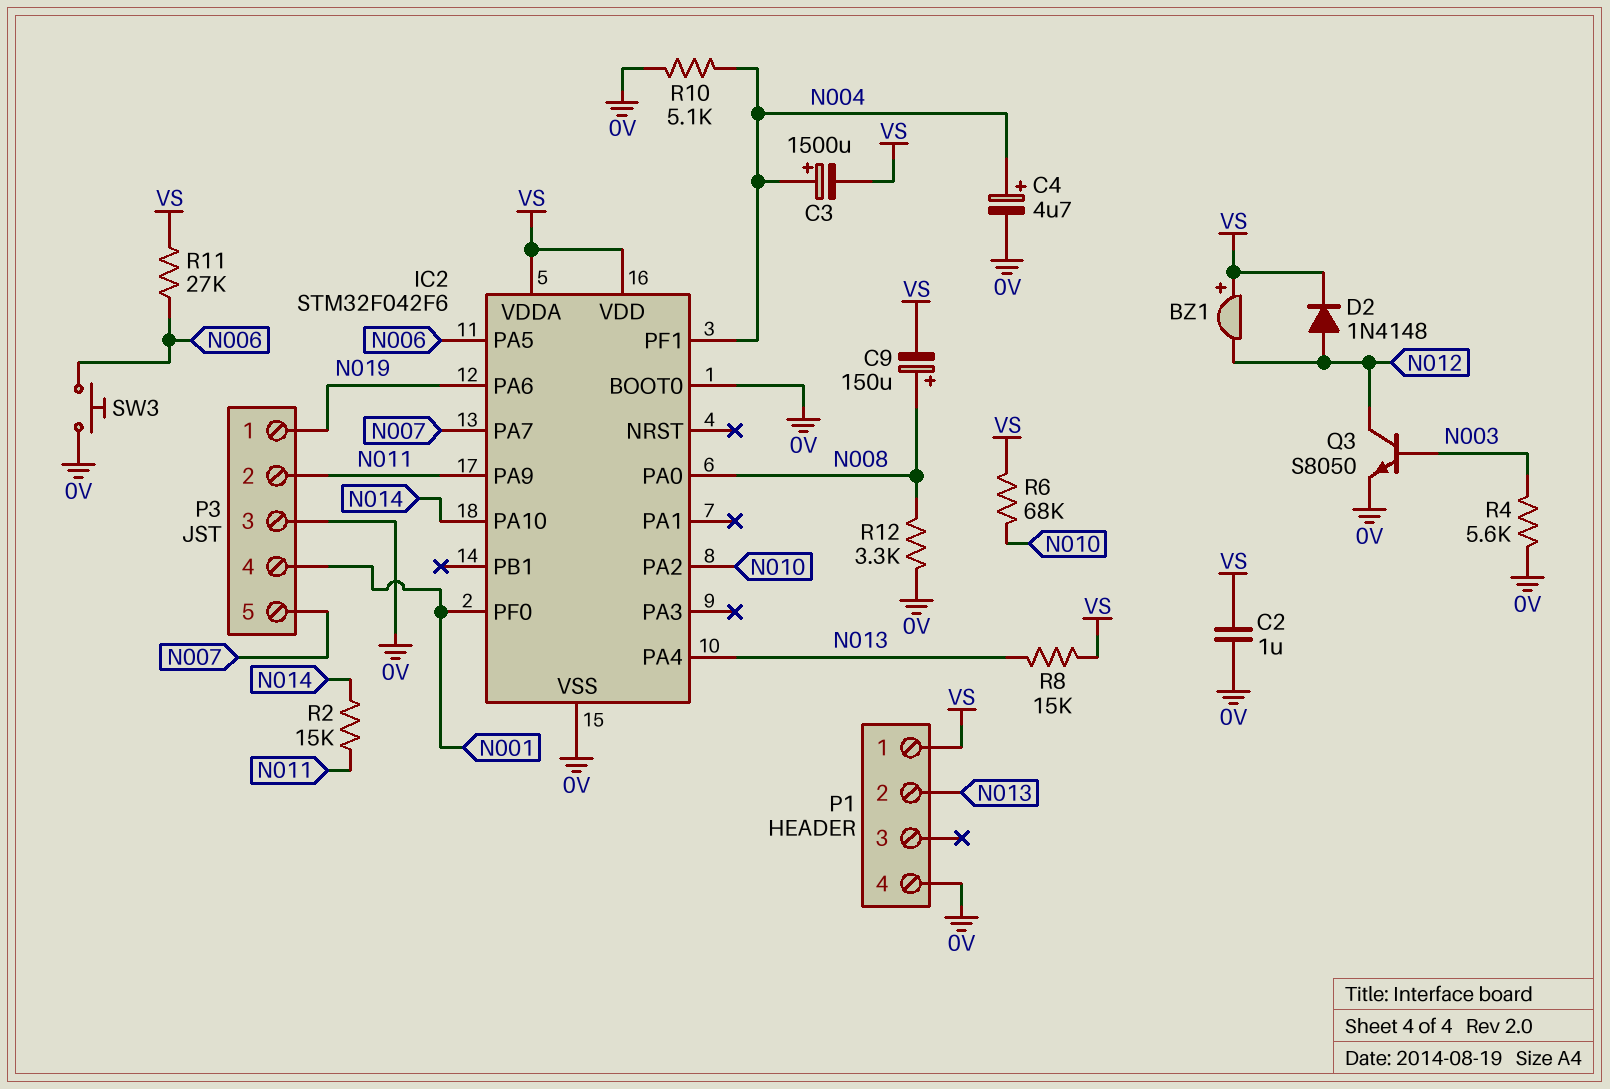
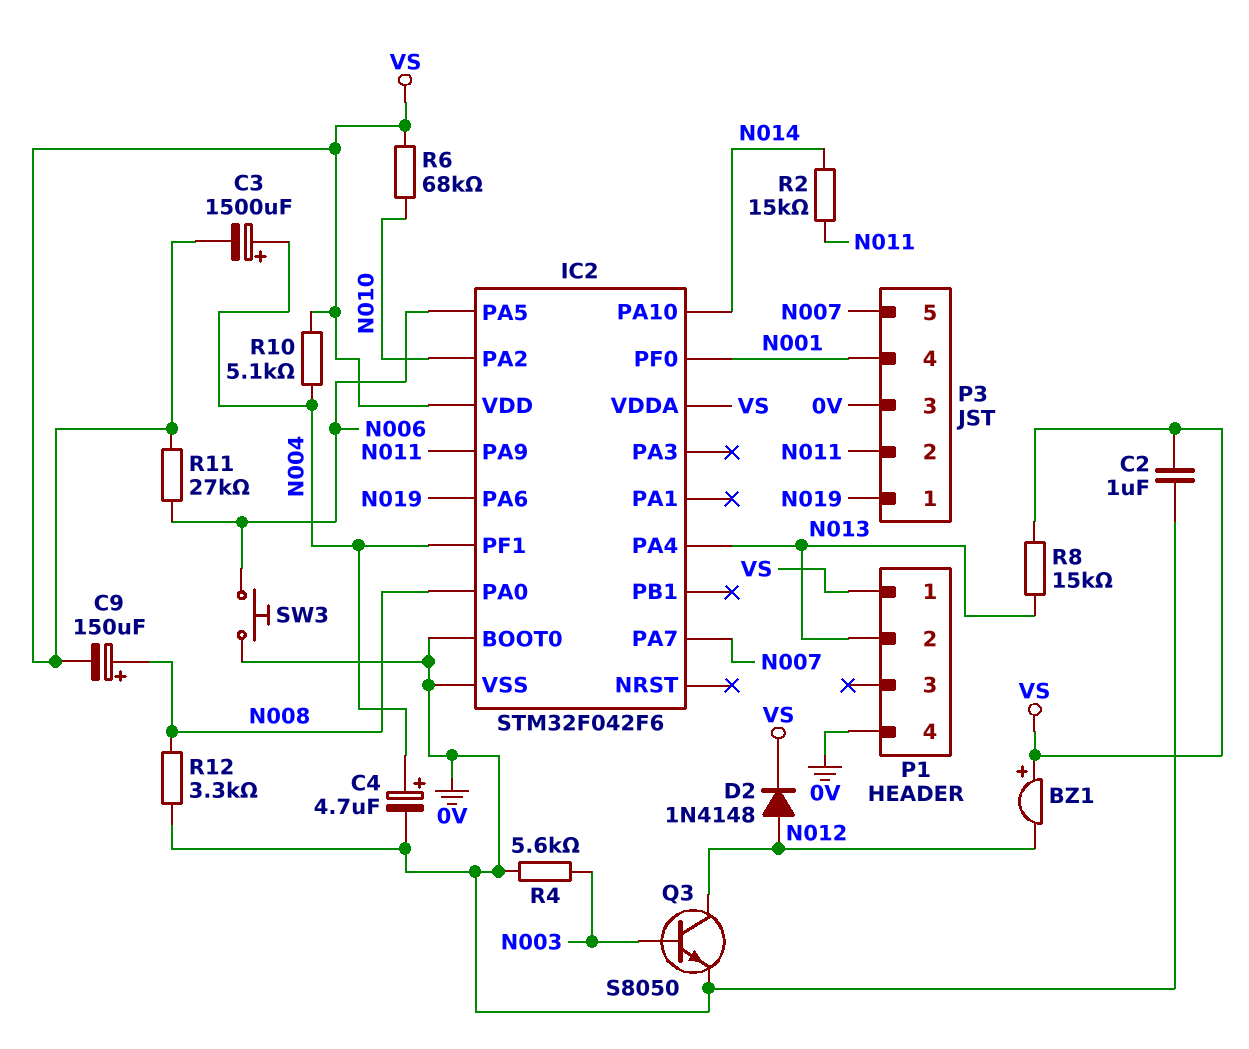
R10: 5.1k (0V, N004) -> 5.1k (N004, VS)

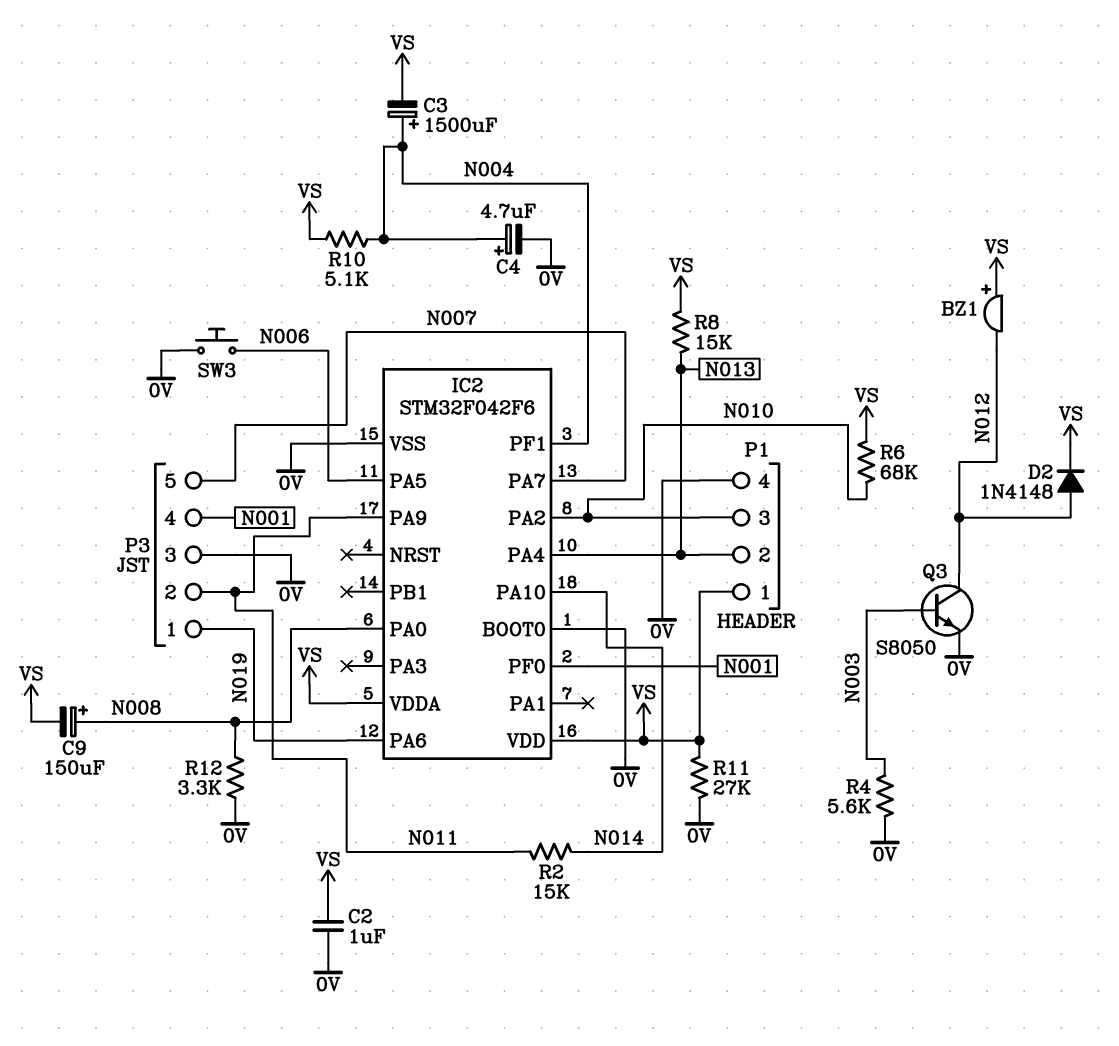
P1 pin 3: none -> N010
R11: 27k (N006, VS) -> 27k (0V, VS)

